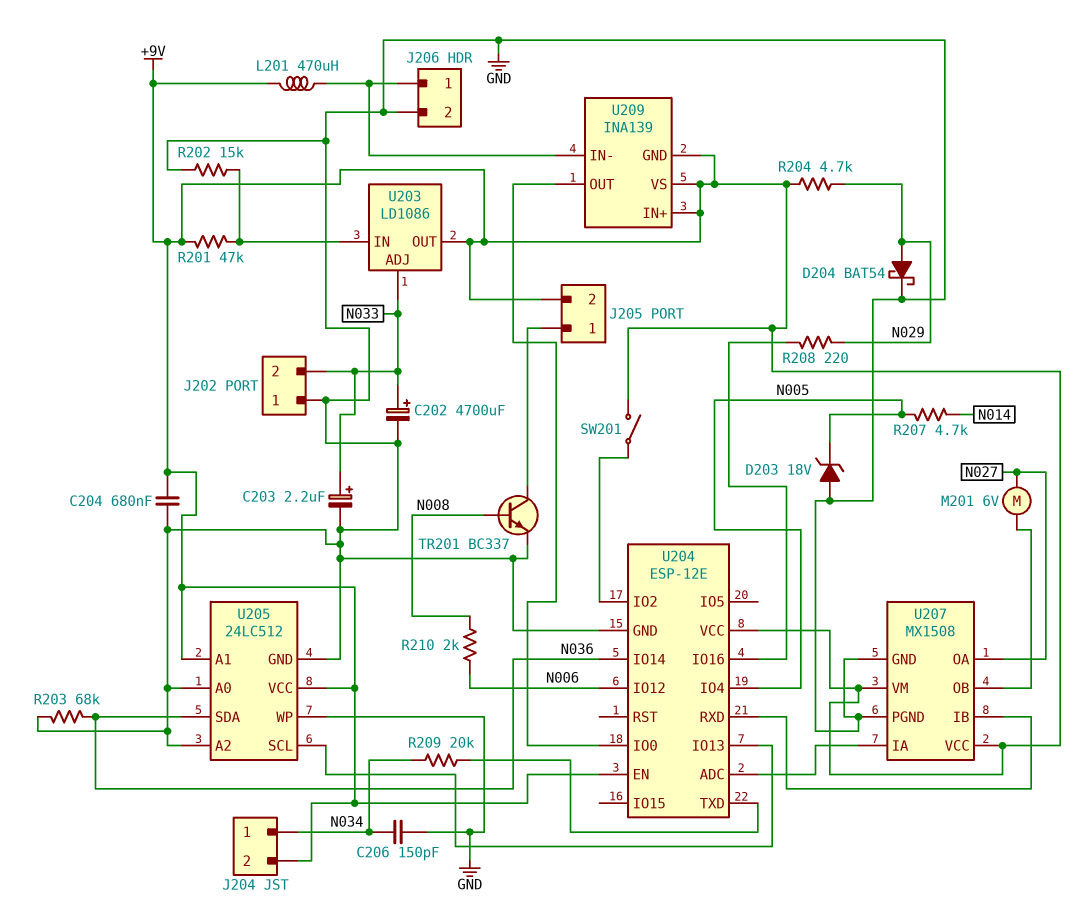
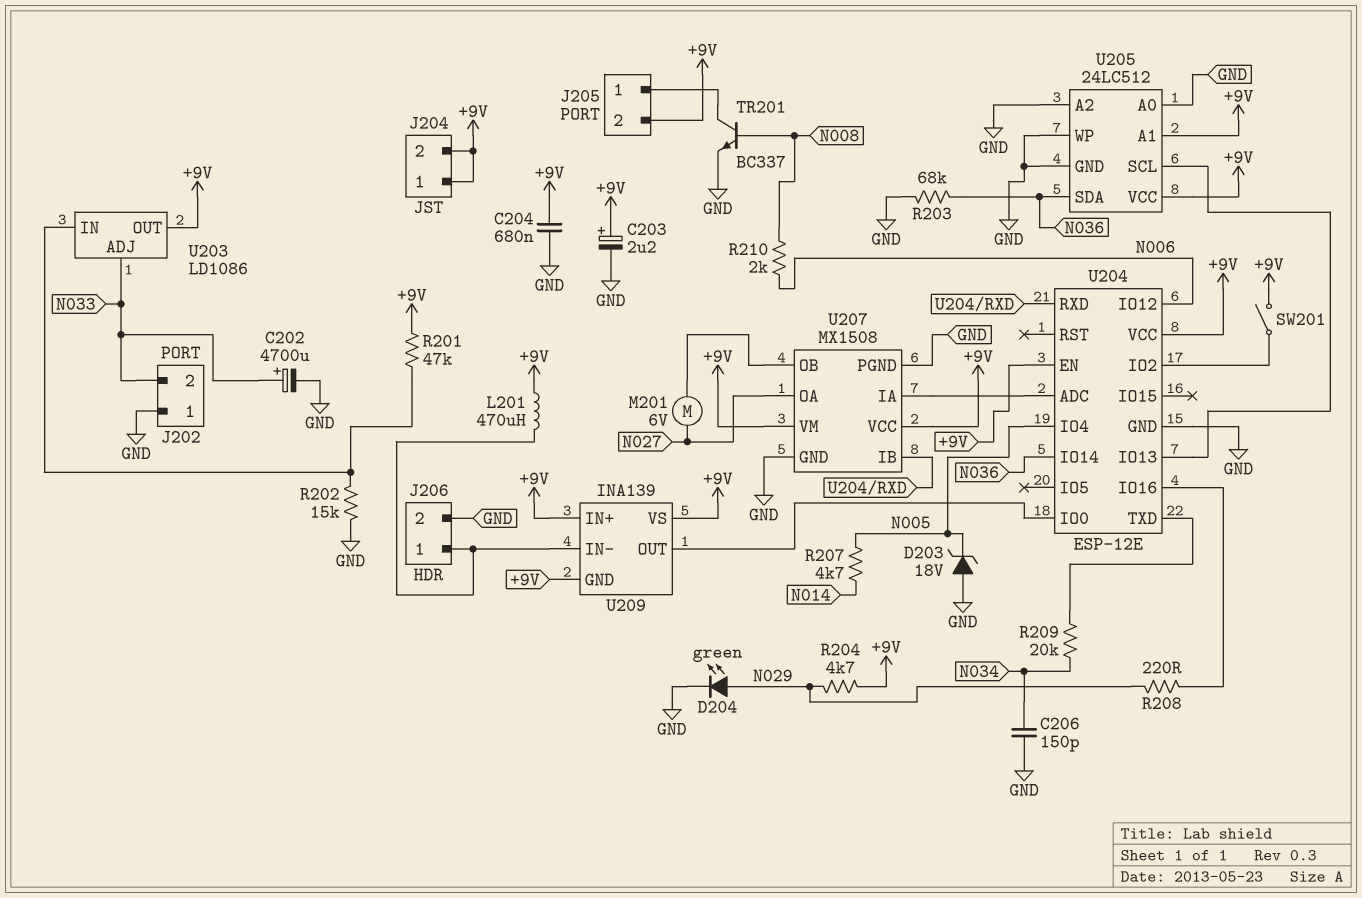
C203: 2.2uF (plus N033, minus GND) -> 2.2uF (plus +9V, minus GND)
D204: schottky BAT54 (A N029, K GND) -> LED green (A N029, K GND)
J204 pin 1: N034 -> +9V

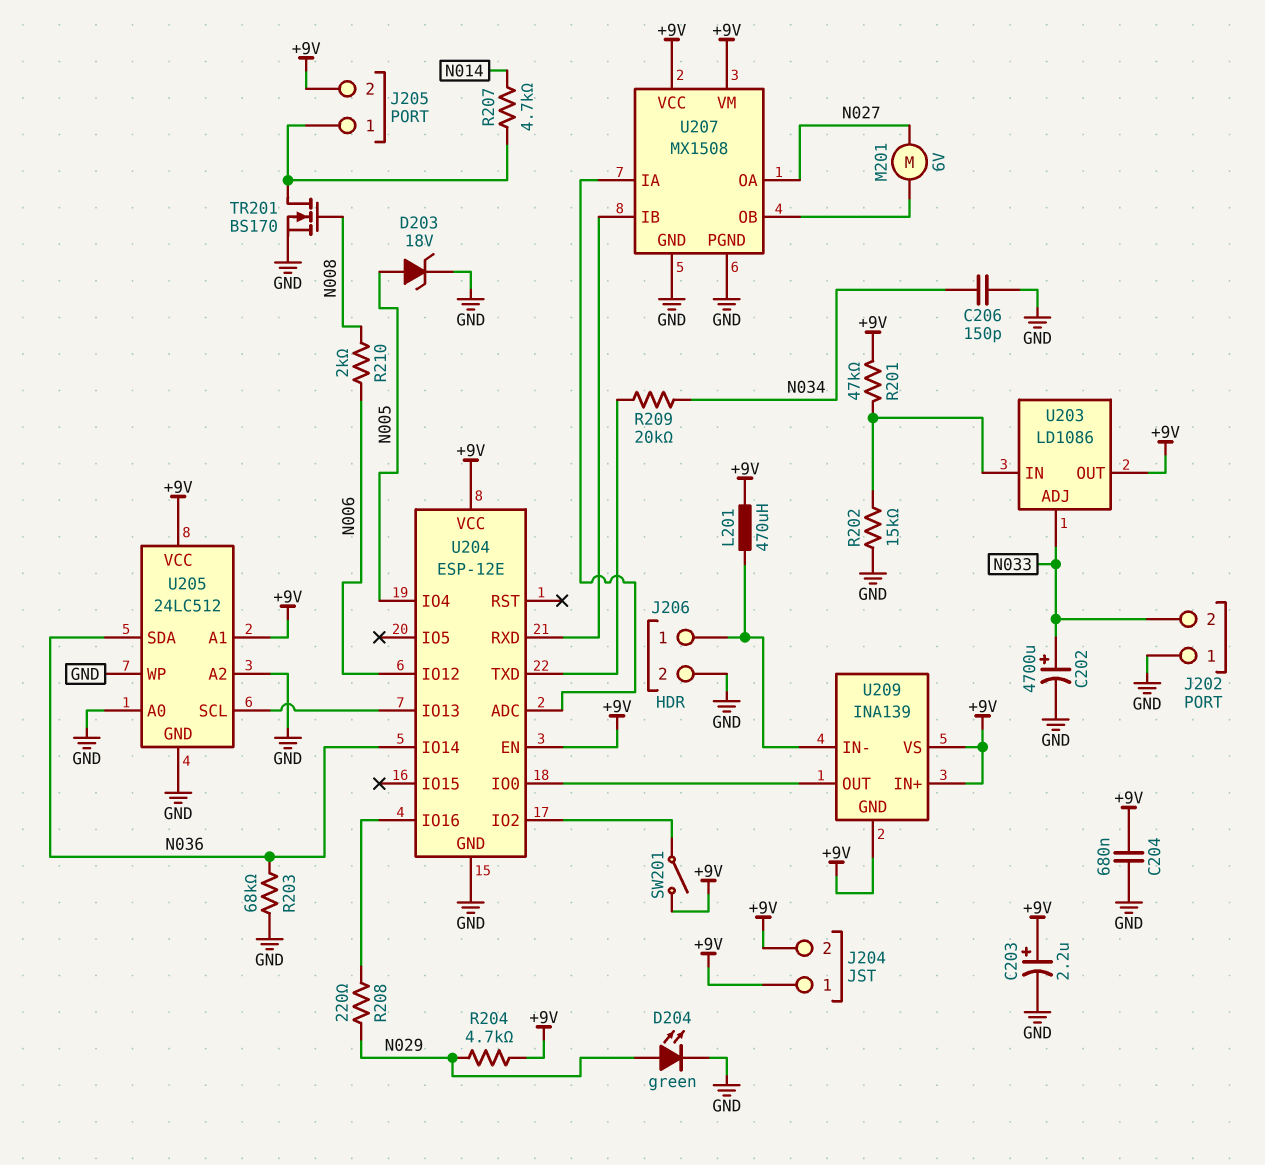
D203: zener 18V (A GND, K N005) -> zener 18V (A N005, K GND)
R207: 4.7k (N005, N014) -> 4.7k (J205/1, N014)
TR201: NPN BC337 (B N008, C J205/1, E GND) -> NMOS BS170 (G N008, D J205/1, S GND)

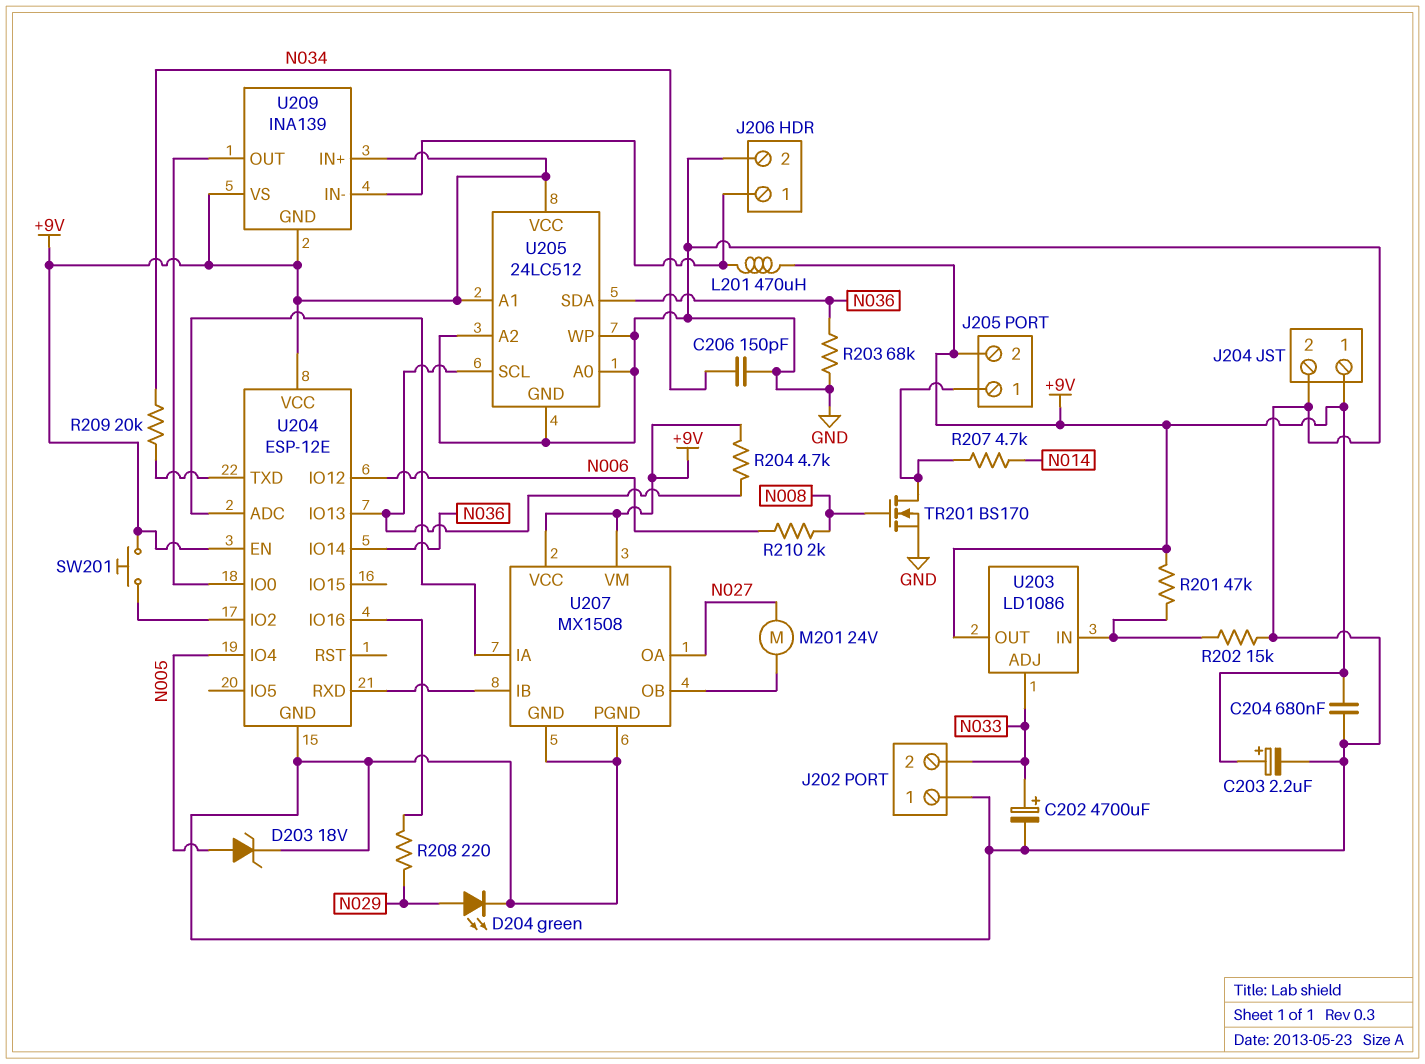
J204 pin 2: +9V -> GND
M201: motor 6V (N027, U207/OB) -> motor 24V (N027, U207/OB)
R204: 4.7k (+9V, N029) -> 4.7k (+9V, U204/IO13)
SW201: switch (+9V, U204/IO2) -> button (+9V, U204/IO2)

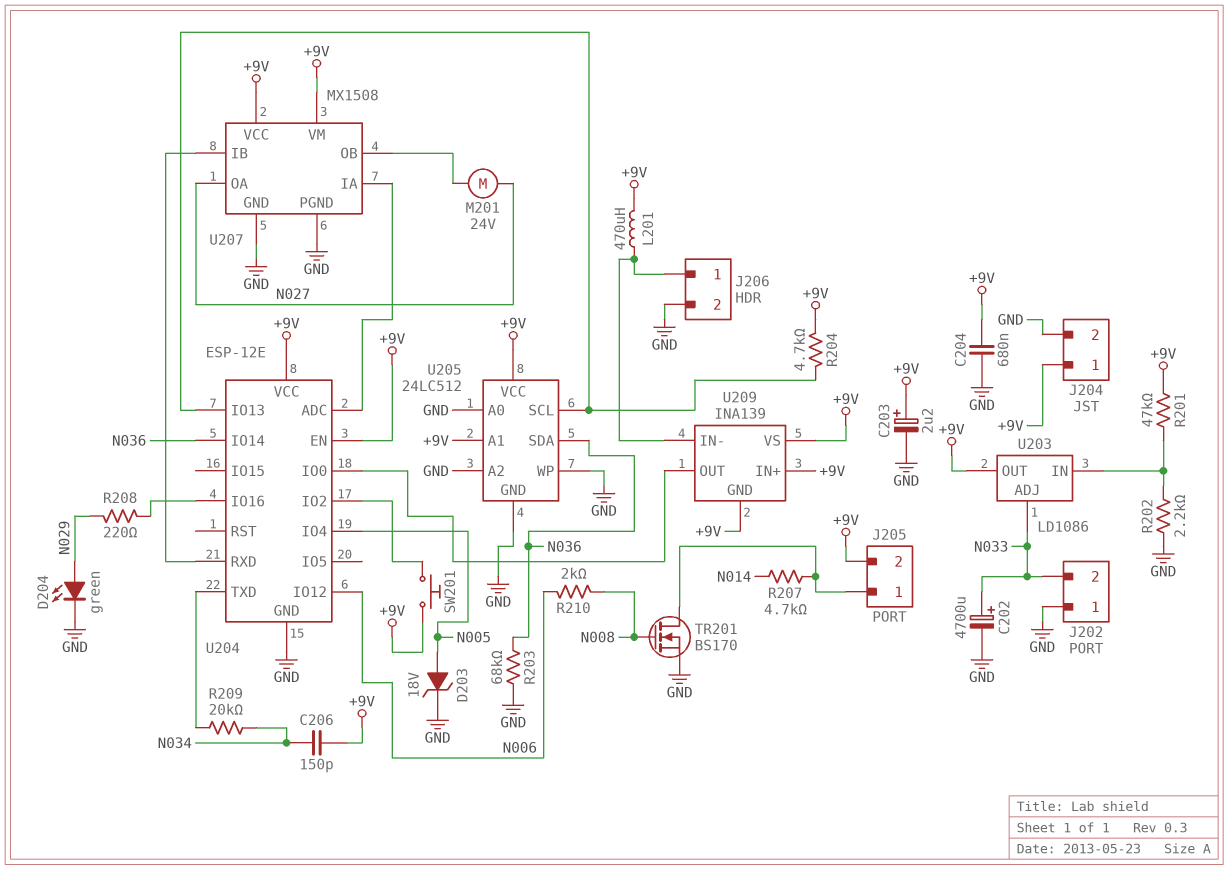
C206: 150pF (GND, N034) -> 150pF (+9V, N034)
R202: 15k (GND, U203/IN) -> 2.2k (GND, U203/IN)

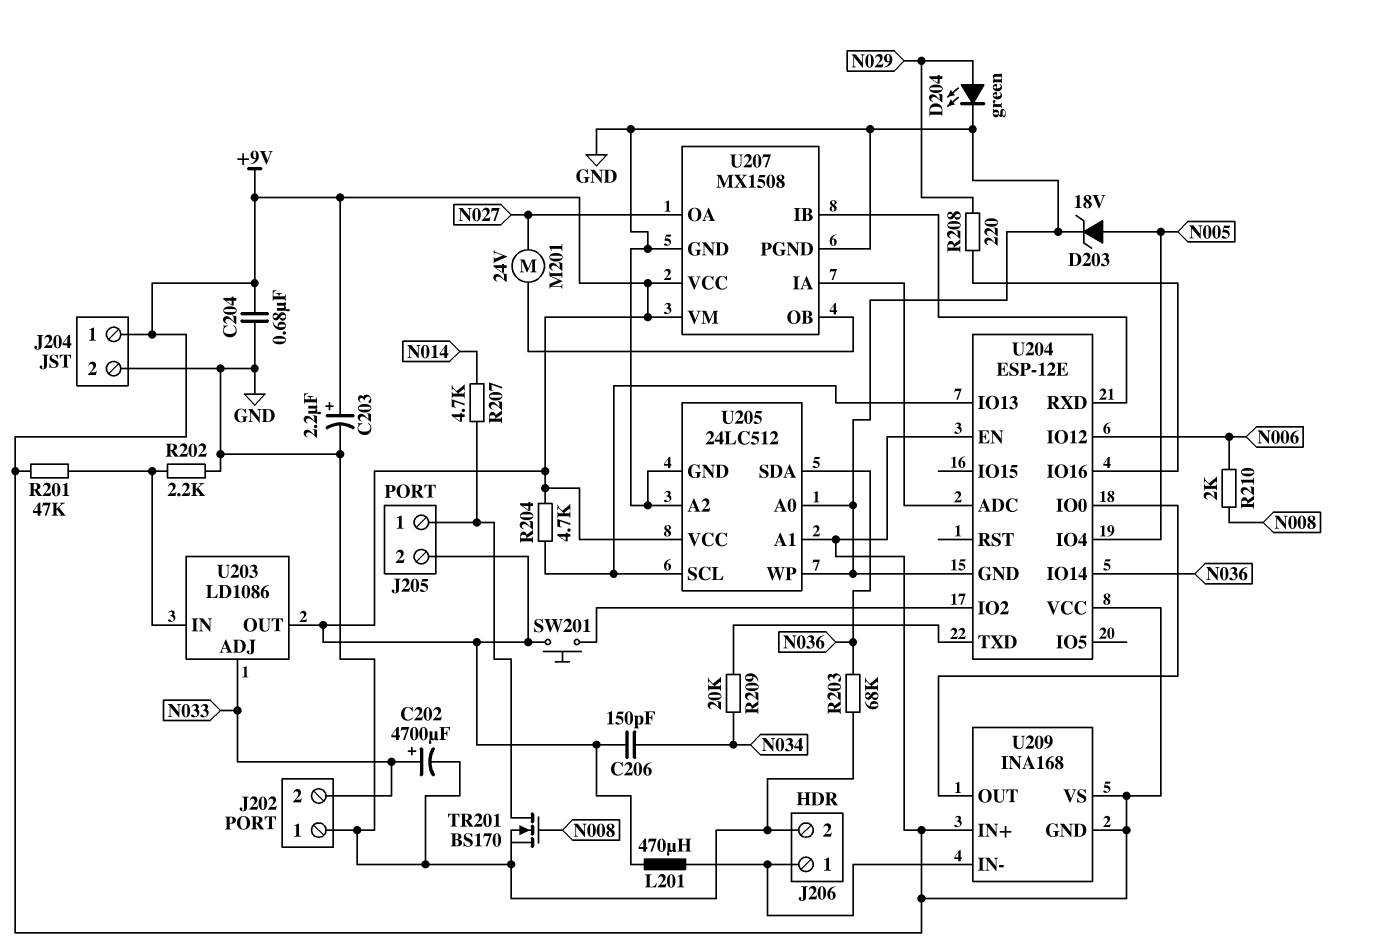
U209: INA139 -> INA168

